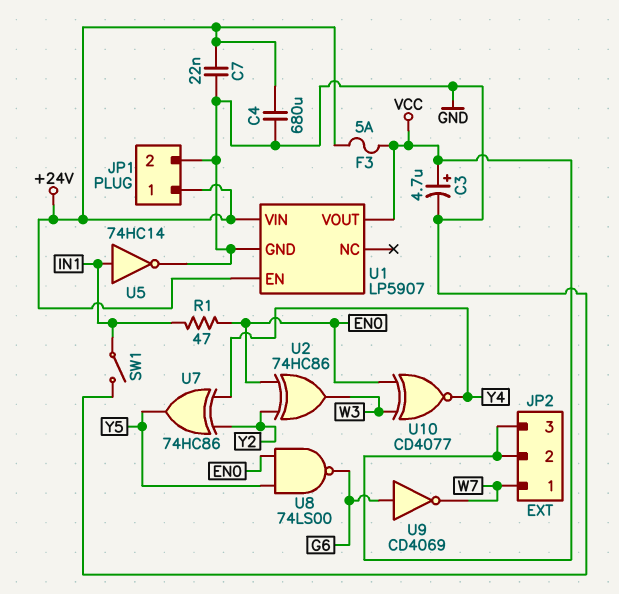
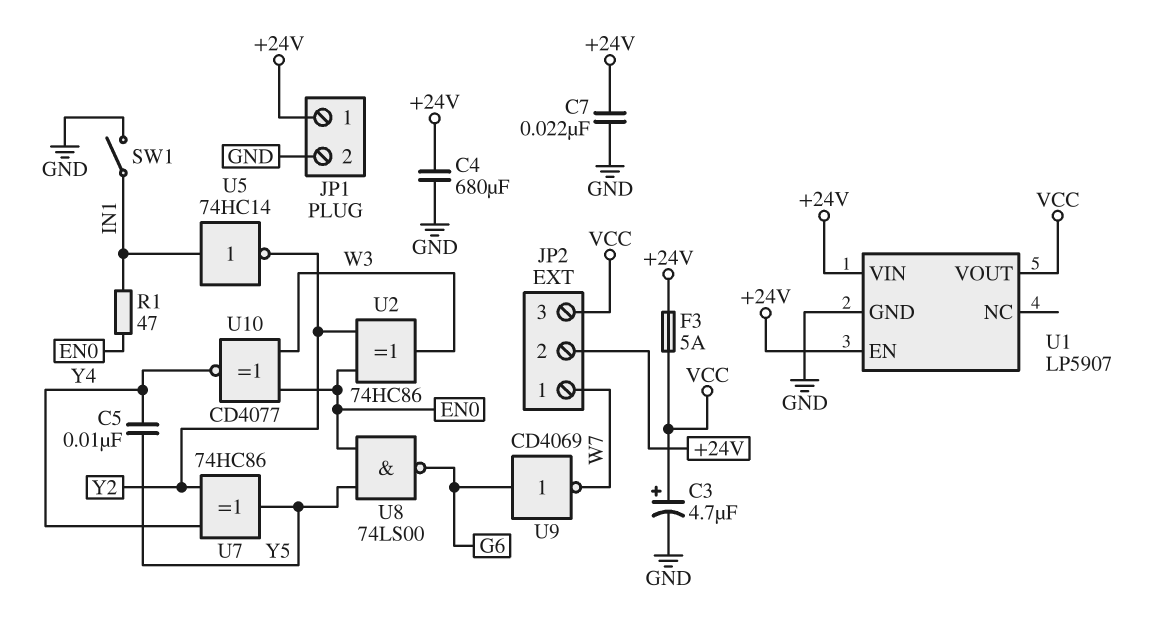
C5: none -> 10nF (Y4, Y5)
JP2 pin 2: VCC -> +24V
U5: NOT 74HC14 (in IN1, out GND) -> NOT 74HC14 (in IN1, out Y2)

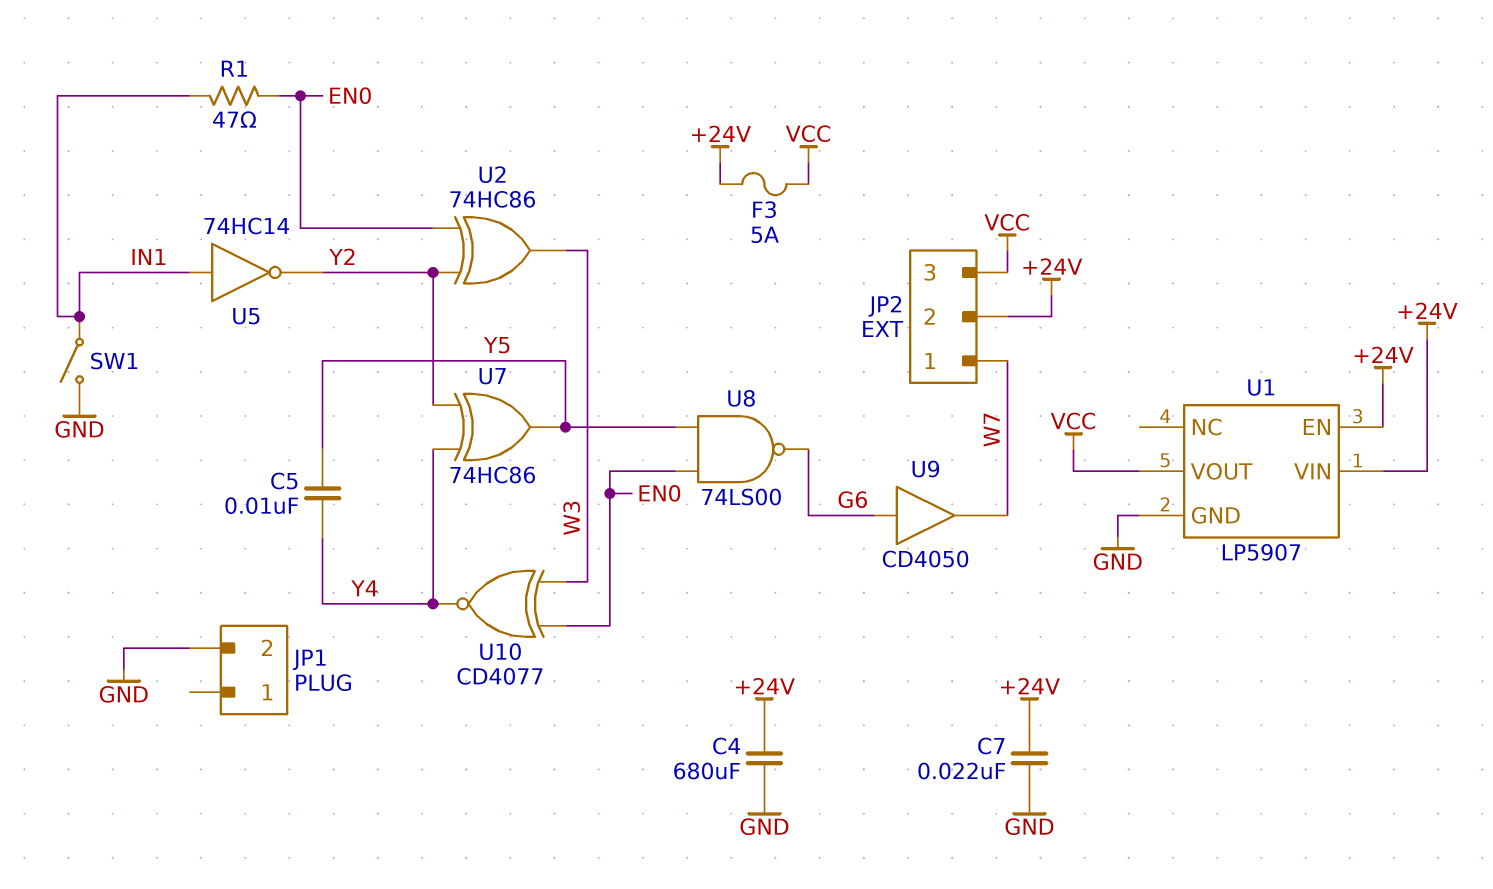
C3: 4.7uF (plus VCC, minus GND) -> none
JP1 pin 1: +24V -> none
U9: NOT CD4069 (in G6, out W7) -> buffer CD4050 (in G6, out W7)

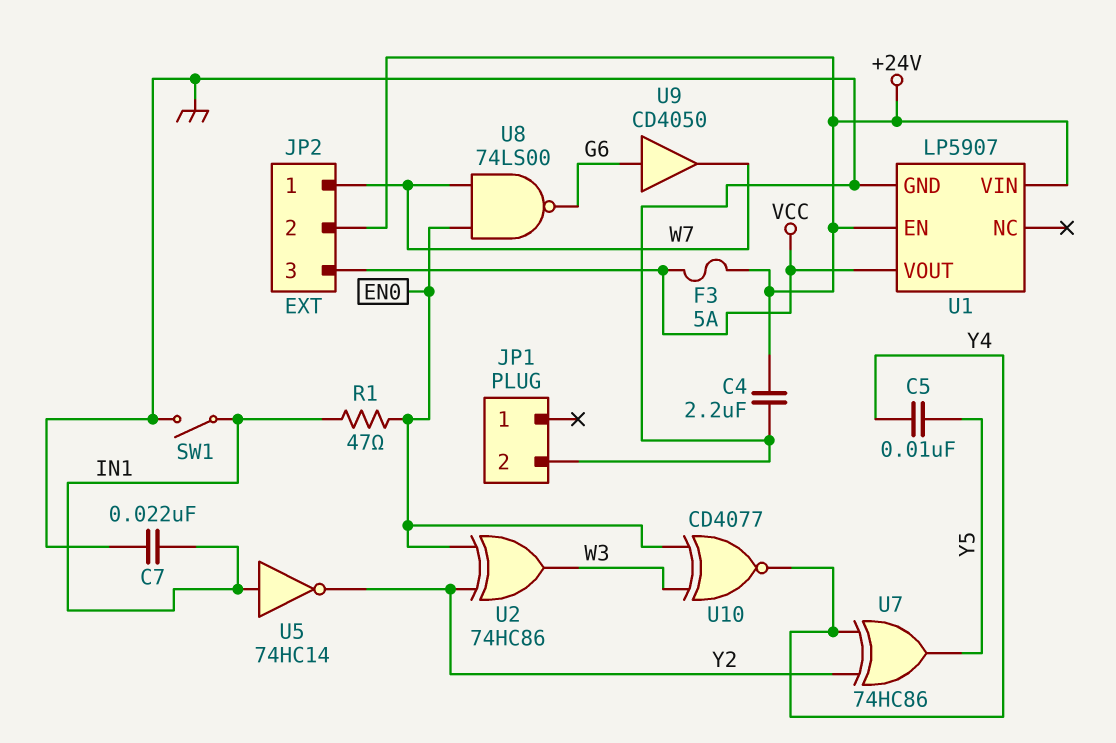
C4: 680uF (+24V, GND) -> 2.2uF (+24V, GND)
C7: 22nF (+24V, GND) -> 22nF (GND, IN1)
U8: NAND 74LS00 (in EN0, in Y5, out G6) -> NAND 74LS00 (in EN0, in W7, out G6)

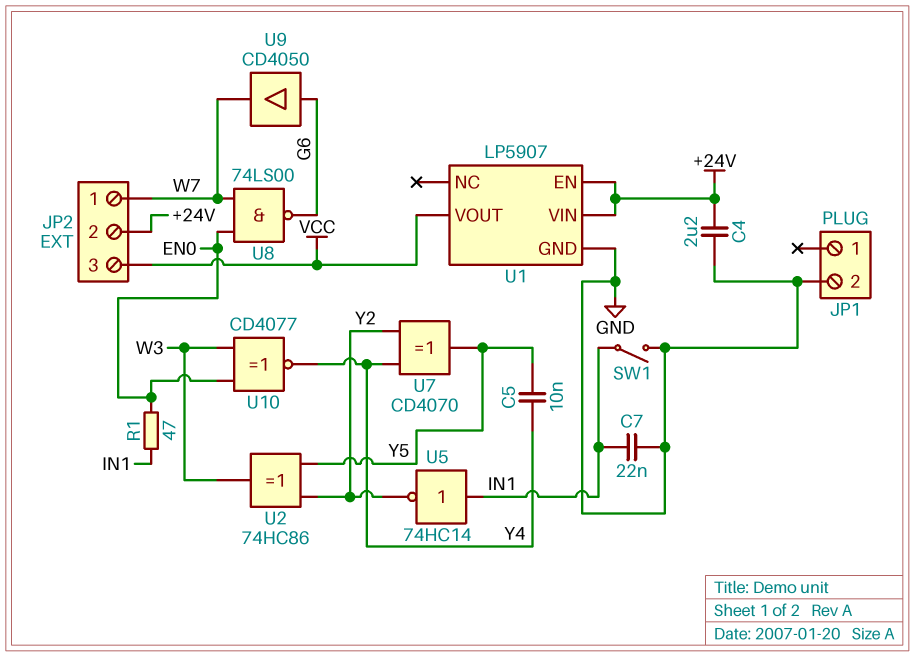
F3: 5A (+24V, VCC) -> none
U2: XOR 74HC86 (in EN0, in Y2, out W3) -> XOR 74HC86 (in Y2, in Y5, out W3)
U7: XOR 74HC86 (in Y2, in Y4, out Y5) -> XOR CD4070 (in Y2, in Y4, out Y5)

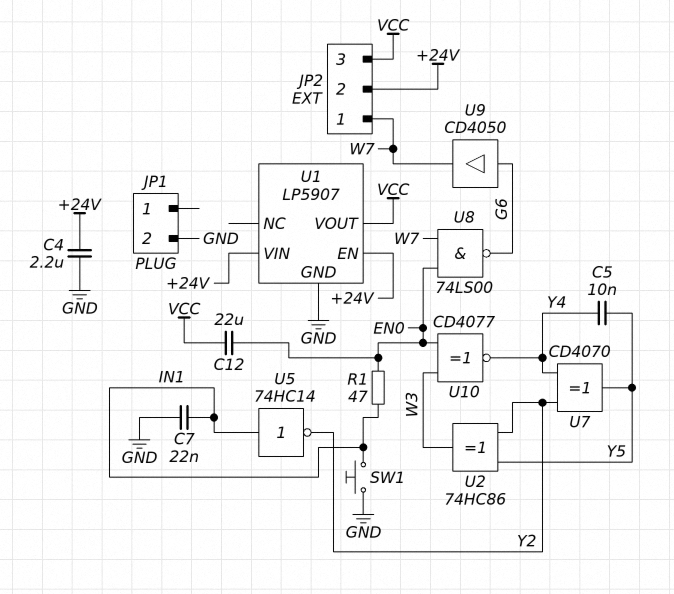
C12: none -> 22uF (EN0, VCC)
SW1: switch (GND, IN1) -> button (GND, IN1)

